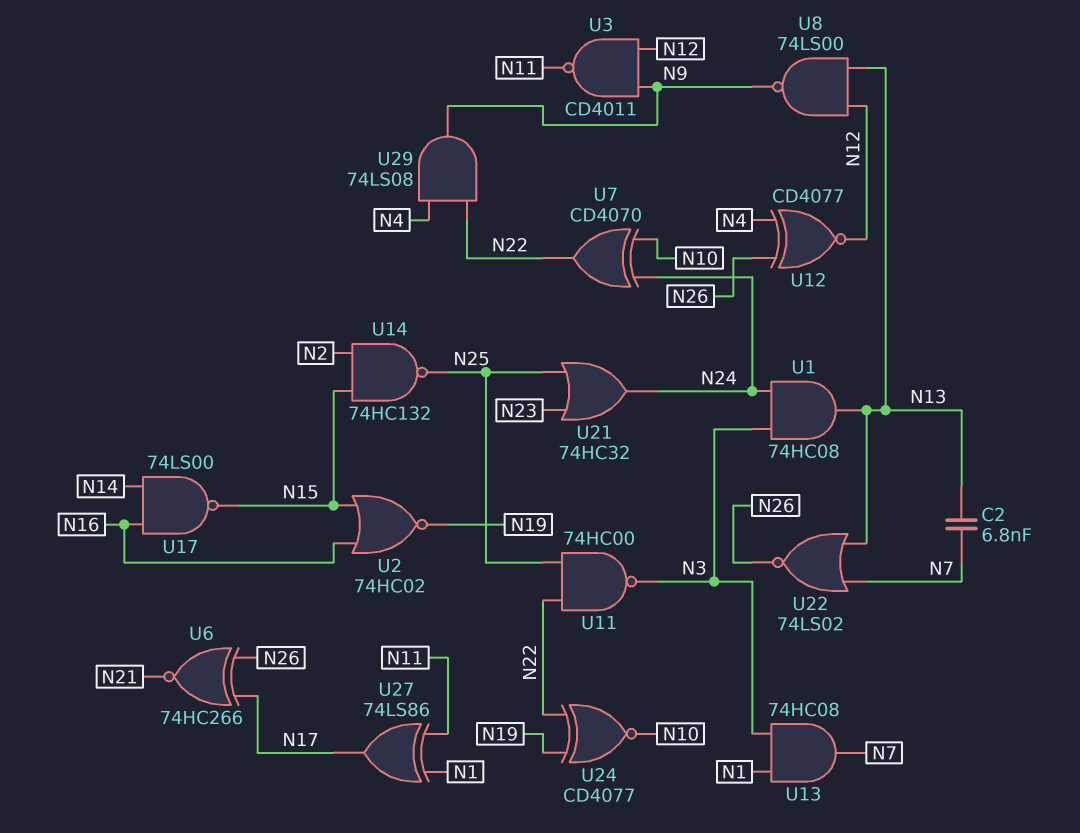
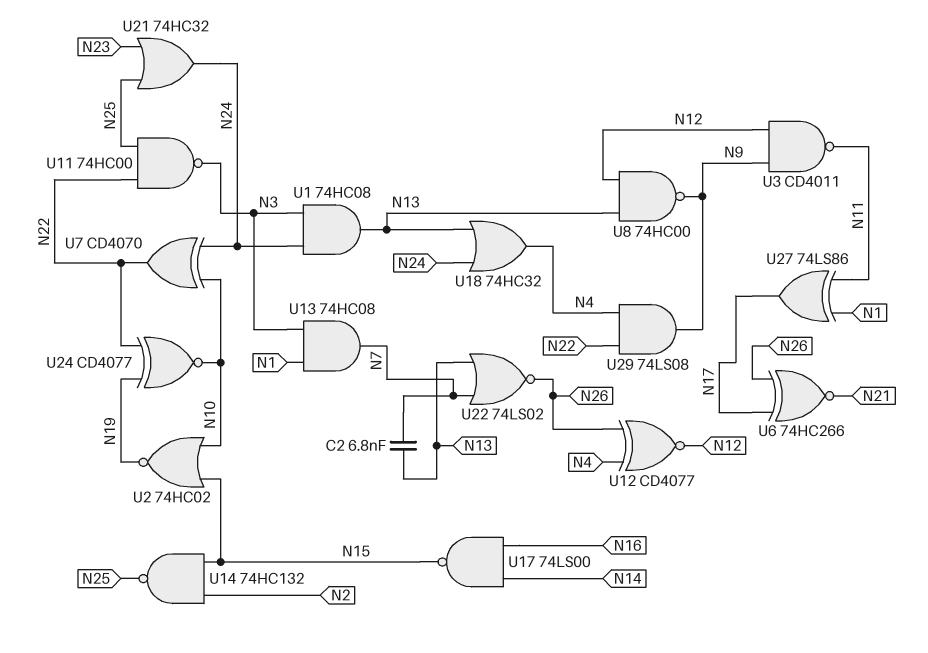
U2: NOR 74HC02 (in N15, in N16, out N19) -> NOR 74HC02 (in N10, in N15, out N19)
U8: NAND 74LS00 (in N12, in N13, out N9) -> NAND 74HC00 (in N12, in N13, out N9)
U18: none -> OR 74HC32 (in N13, in N24, out N4)

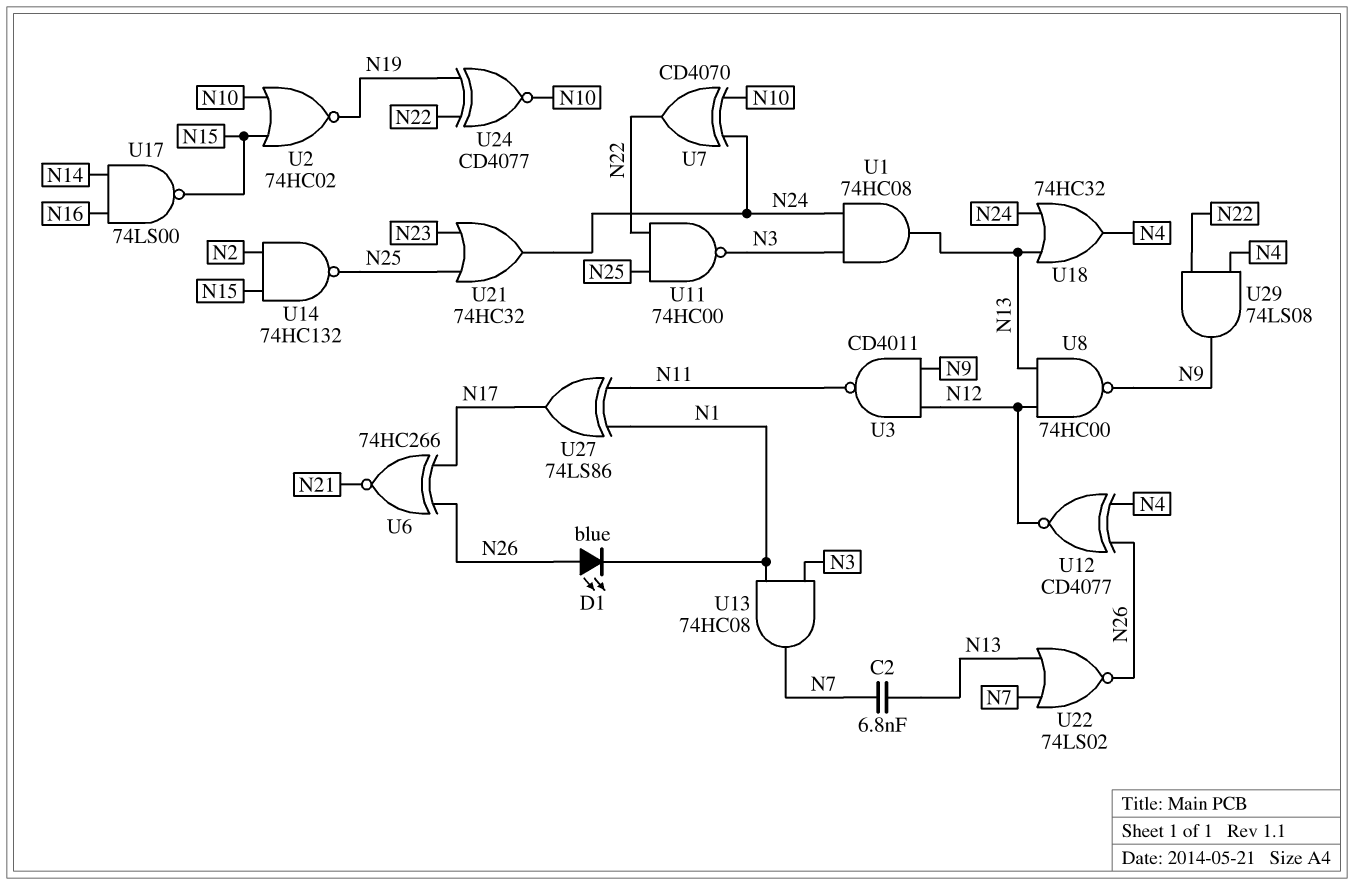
D1: none -> LED blue (A N26, K N1)

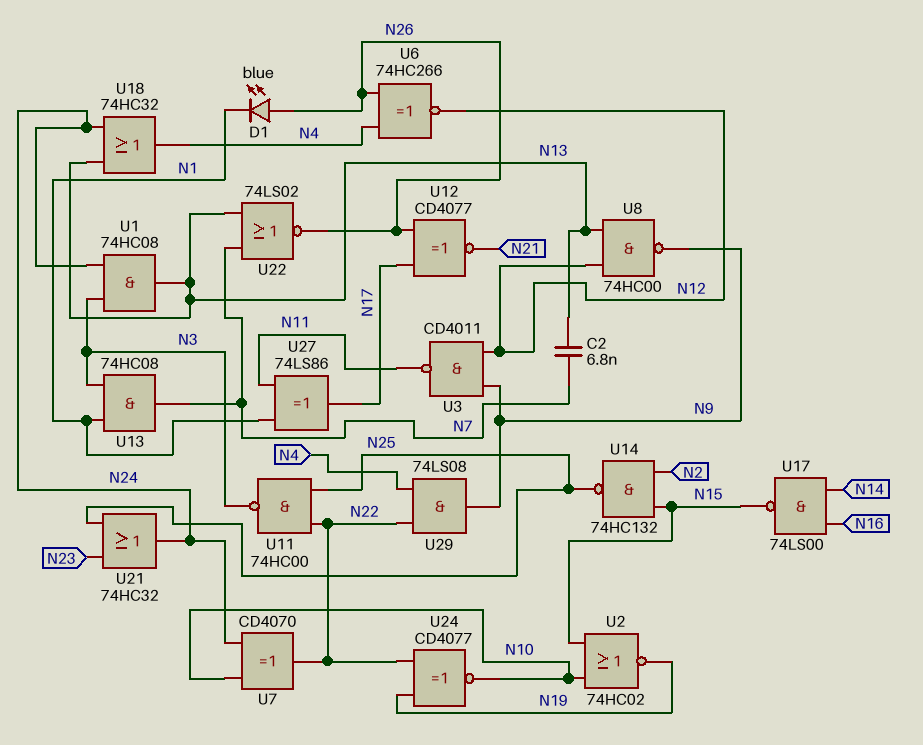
U6: XNOR 74HC266 (in N17, in N26, out N21) -> XNOR 74HC266 (in N4, in N26, out N12)
U12: XNOR CD4077 (in N4, in N26, out N12) -> XNOR CD4077 (in N17, in N26, out N21)

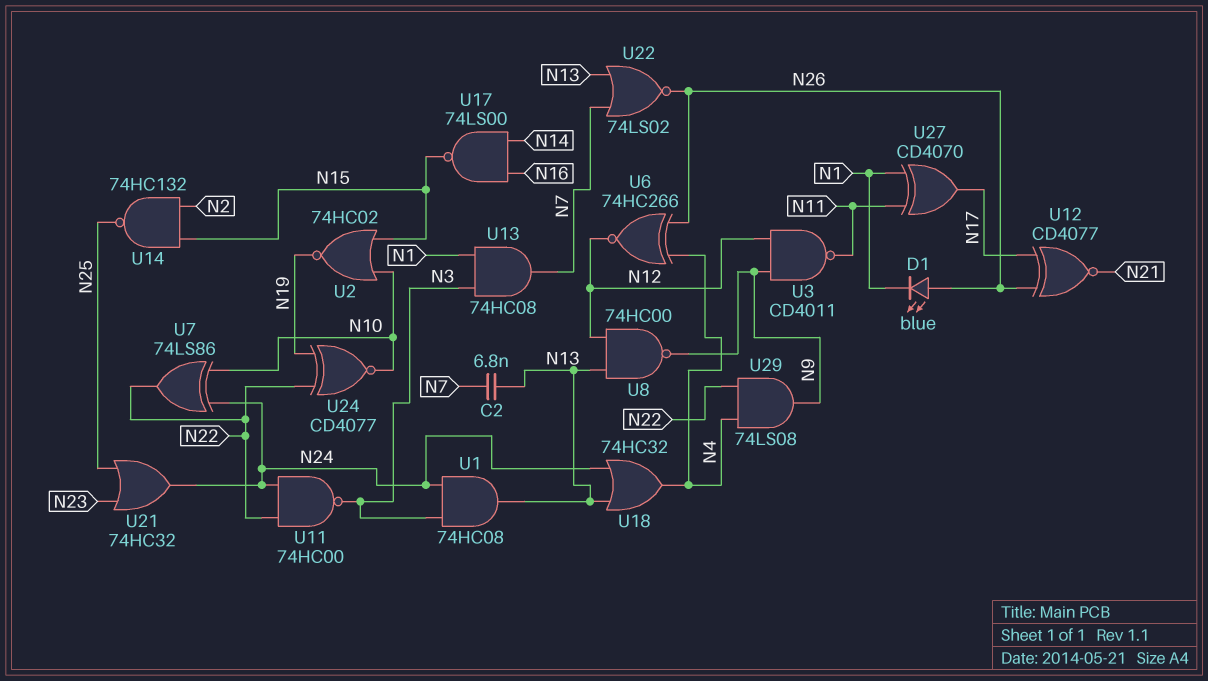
U7: XOR CD4070 (in N10, in N24, out N22) -> XOR 74LS86 (in N10, in N24, out N22)
U11: NAND 74HC00 (in N22, in N25, out N3) -> NAND 74HC00 (in N22, in N24, out N3)
U27: XOR 74LS86 (in N1, in N11, out N17) -> XOR CD4070 (in N1, in N11, out N17)

